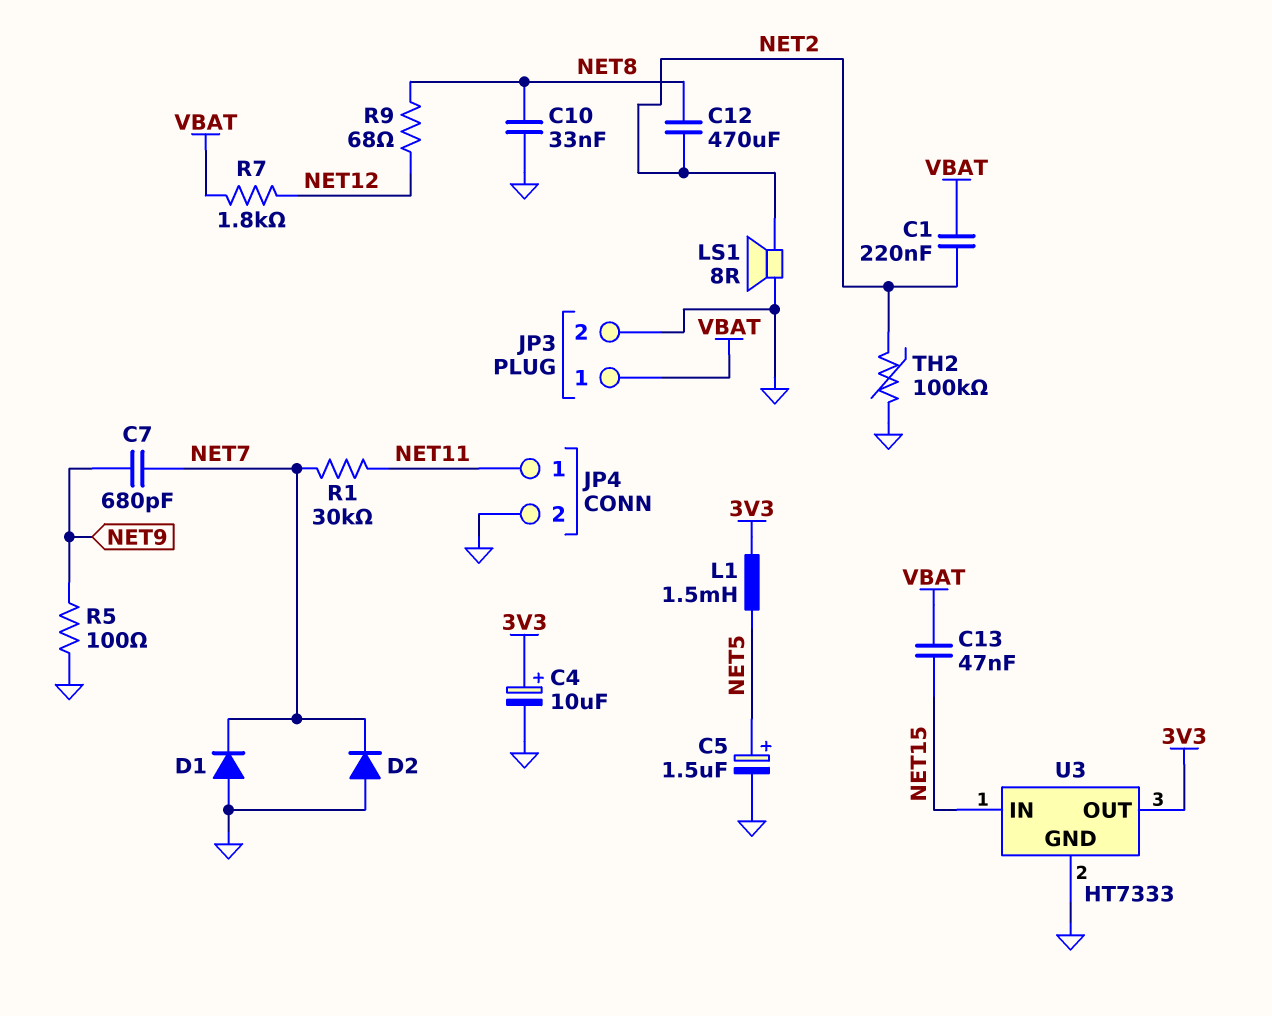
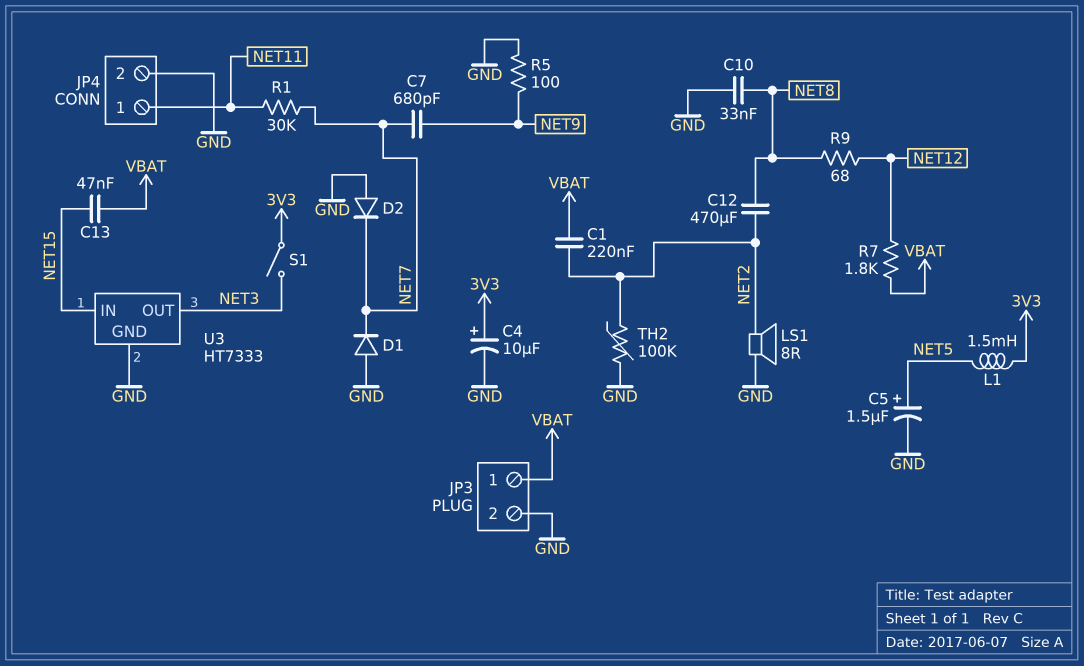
S1: none -> switch (3V3, NET3)
U3 pin OUT: 3V3 -> NET3

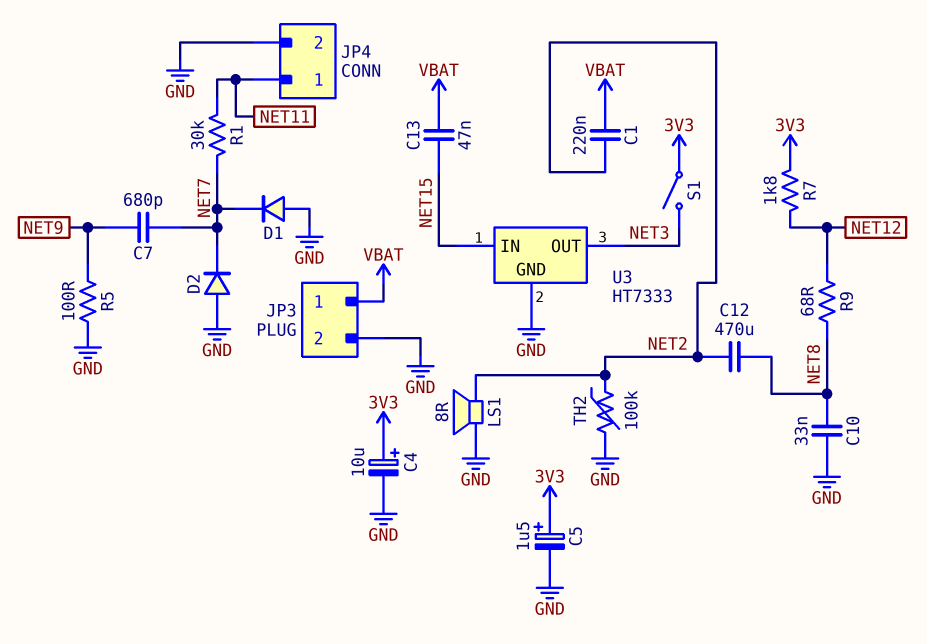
C5: 1.5uF (plus NET5, minus GND) -> 1.5uF (plus 3V3, minus GND)
L1: 1.5mH (3V3, NET5) -> none
R7: 1.8k (NET12, VBAT) -> 1.8k (3V3, NET12)

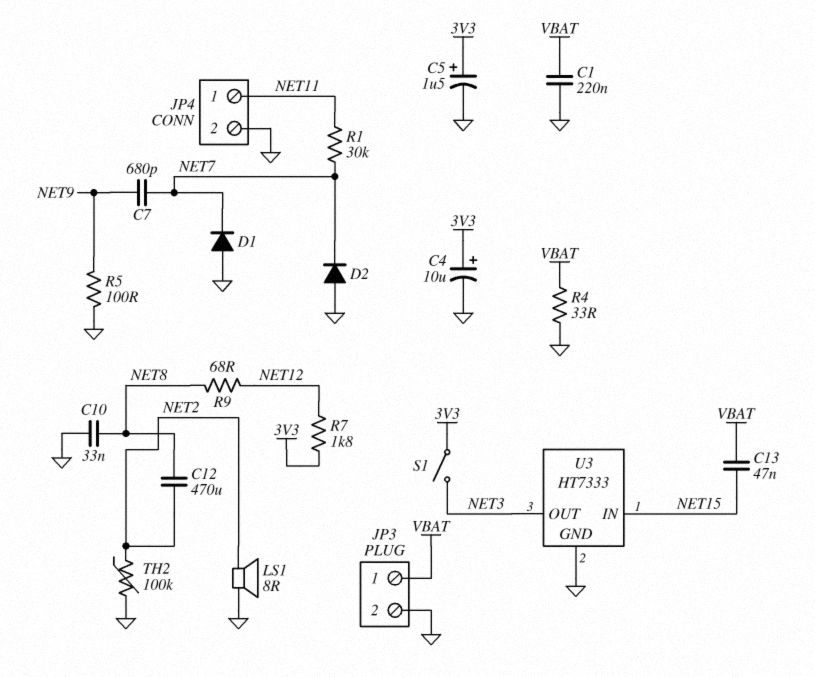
C1: 220nF (NET2, VBAT) -> 220nF (GND, VBAT)
R4: none -> 33 (GND, VBAT)

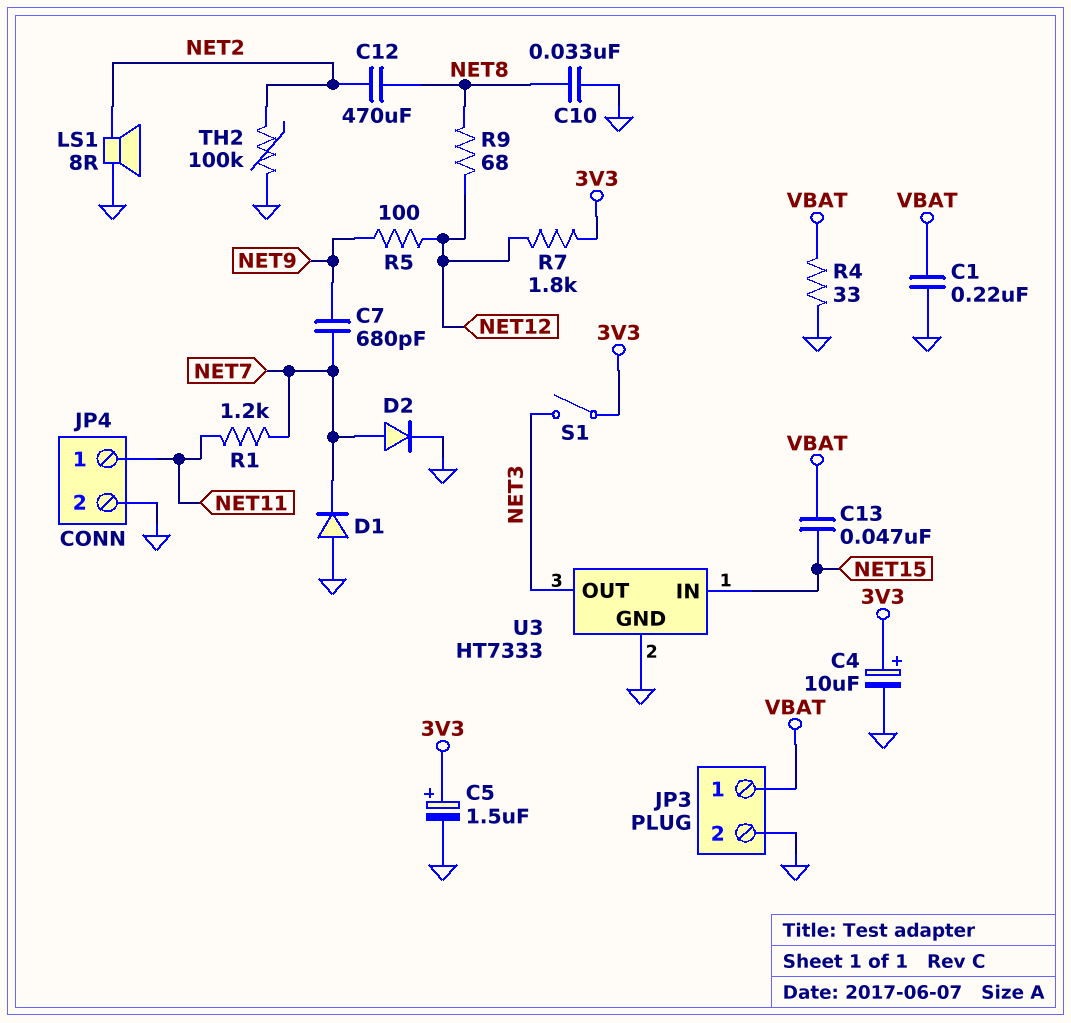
D2: diode (A GND, K NET7) -> diode (A NET7, K GND)
R1: 30k (NET7, NET11) -> 1.2k (NET7, NET11)
R5: 100 (GND, NET9) -> 100 (NET9, NET12)

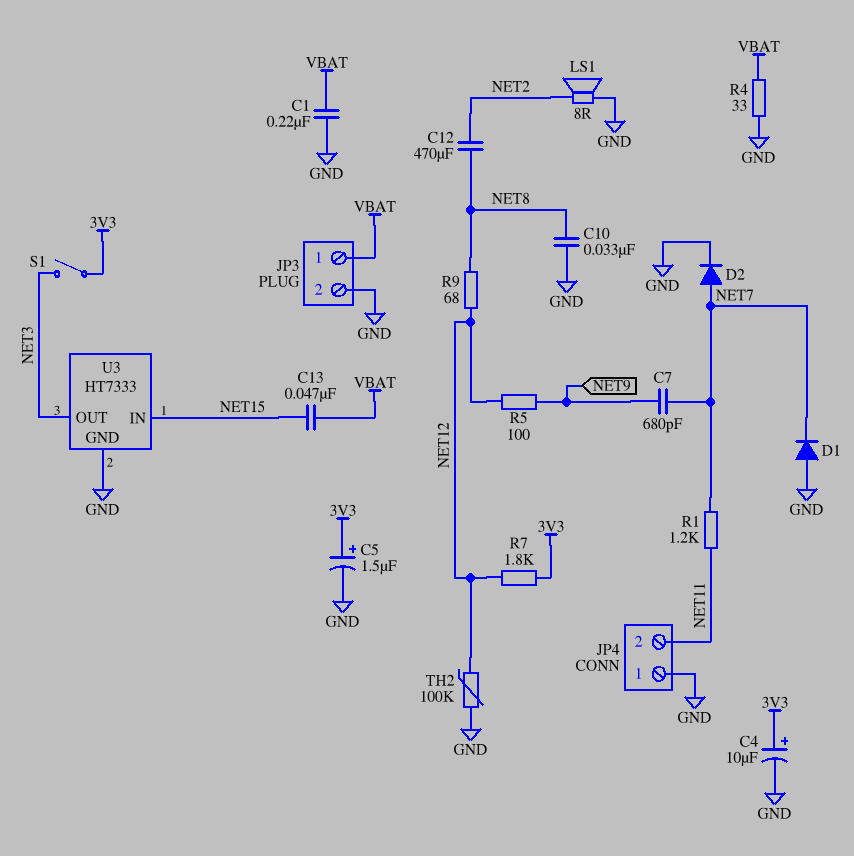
JP4 pin 1: NET11 -> GND
JP4 pin 2: GND -> NET11
TH2: 100k (GND, NET2) -> 100k (GND, NET12)

